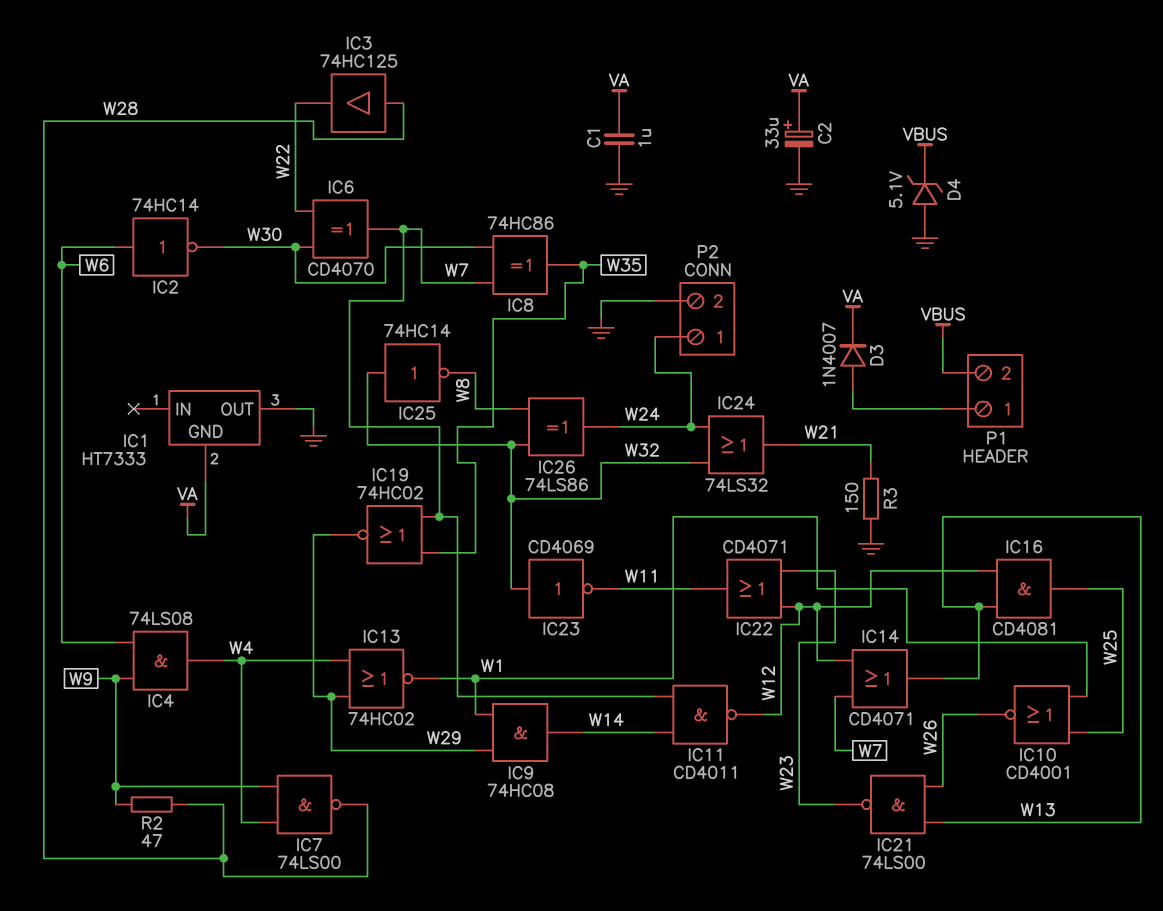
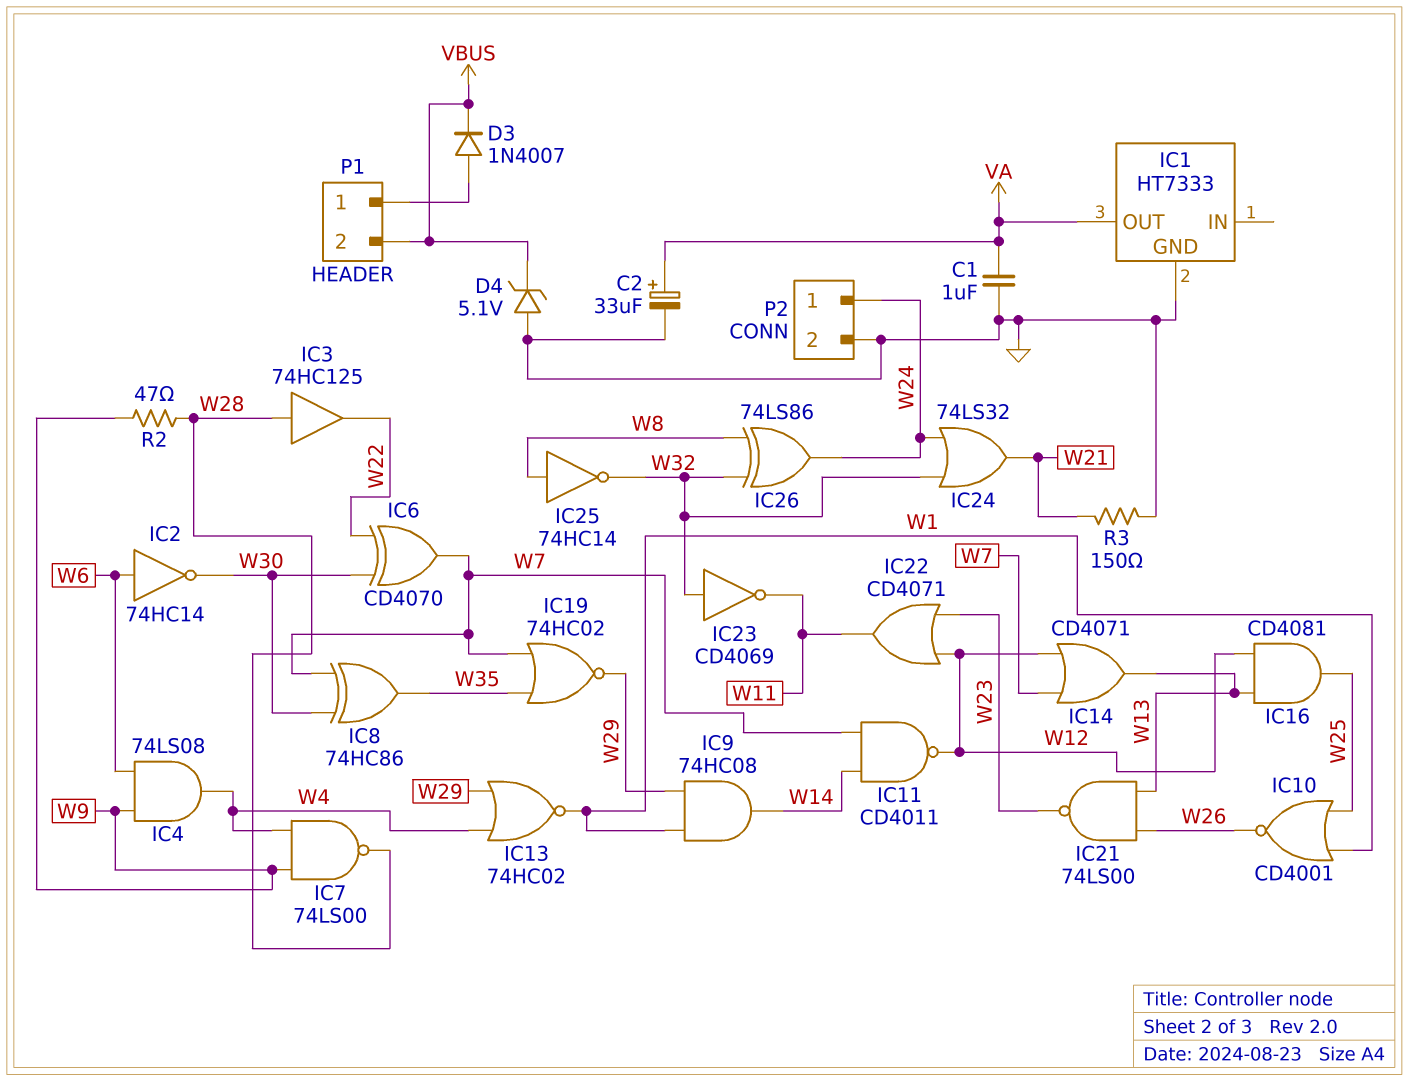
D3: diode 1N4007 (A P1/1, K VA) -> diode 1N4007 (A P1/1, K VBUS)
IC1 pin GND: VA -> GND
IC1 pin OUT: GND -> VA
IC25: NOT 74HC14 (in W32, out W8) -> NOT 74HC14 (in W8, out W32)

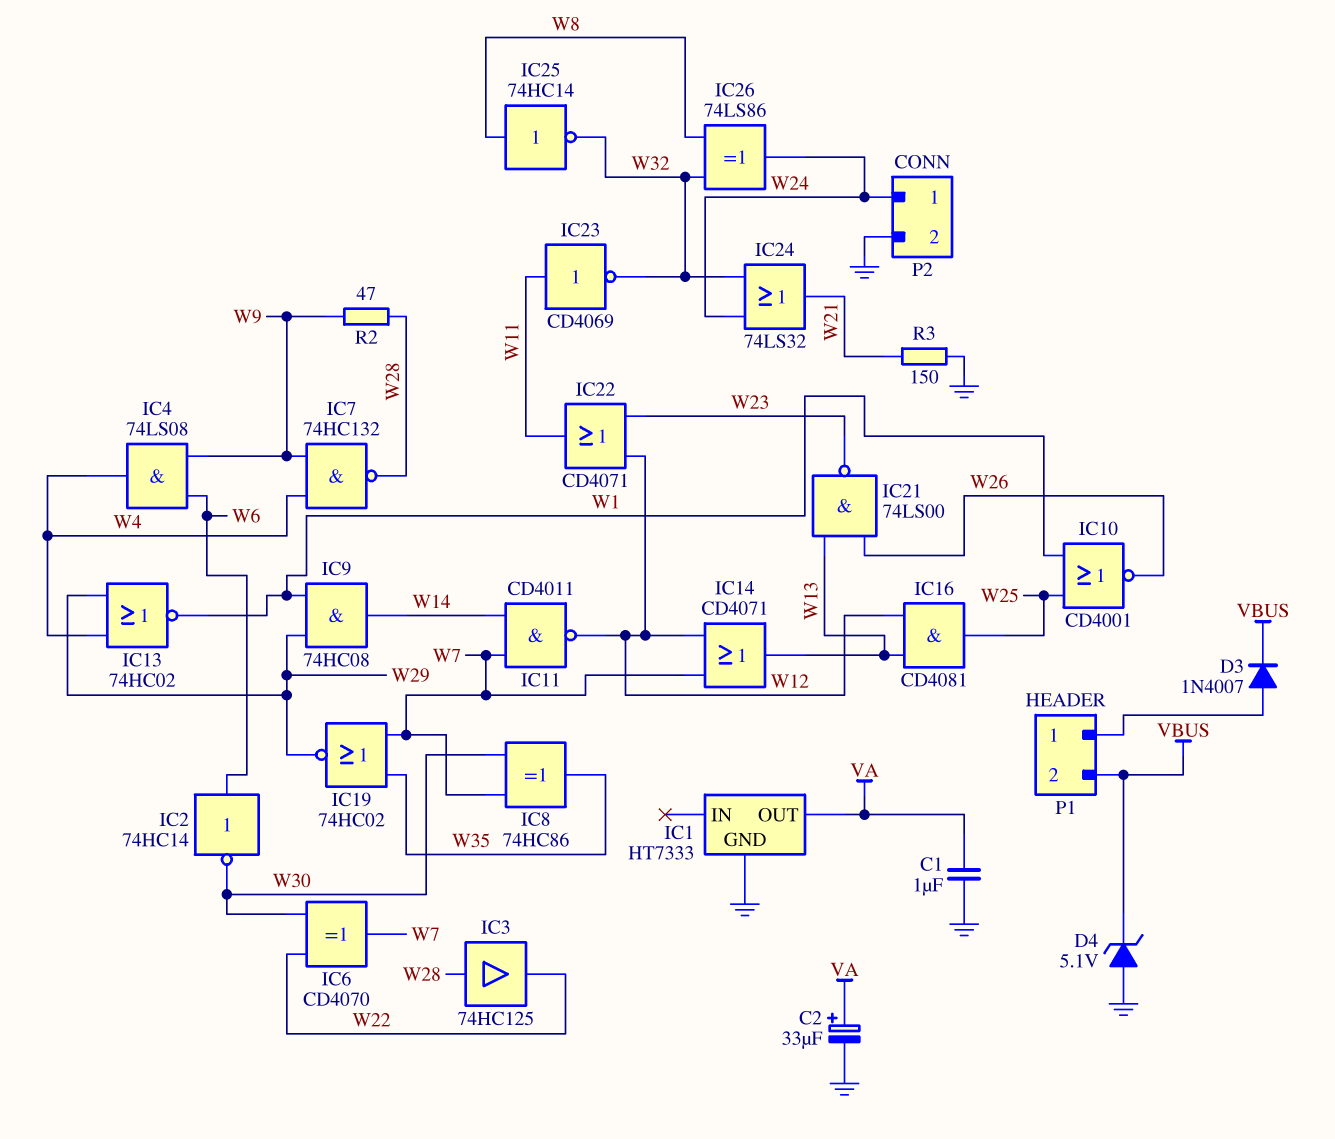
IC7: NAND 74LS00 (in W4, in W9, out W28) -> NAND 74HC132 (in W4, in W9, out W28)
IC23: NOT CD4069 (in W32, out W11) -> NOT CD4069 (in W11, out W32)

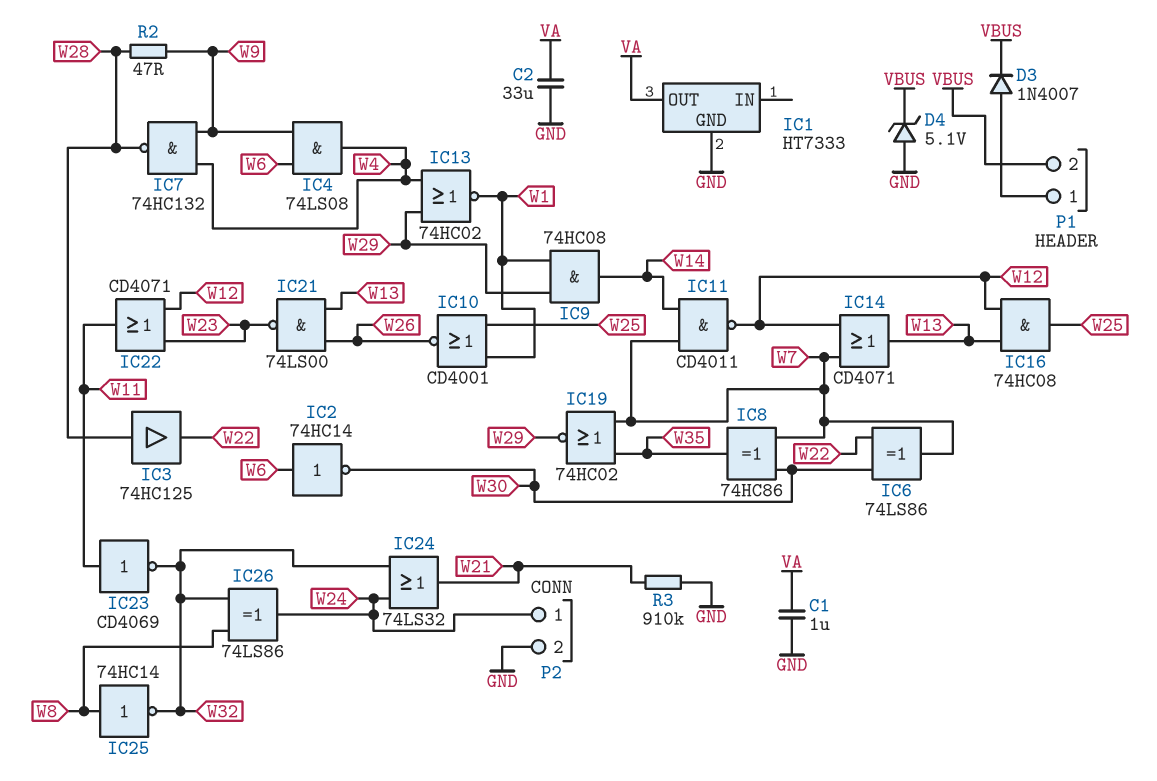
C2: 33uF (plus VA, minus GND) -> 33uF (GND, VA)
IC6: XOR CD4070 (in W22, in W30, out W7) -> XOR 74LS86 (in W22, in W30, out W7)
IC16: AND CD4081 (in W12, in W13, out W25) -> AND 74HC08 (in W12, in W13, out W25)
R3: 150 (GND, W21) -> 910k (GND, W21)

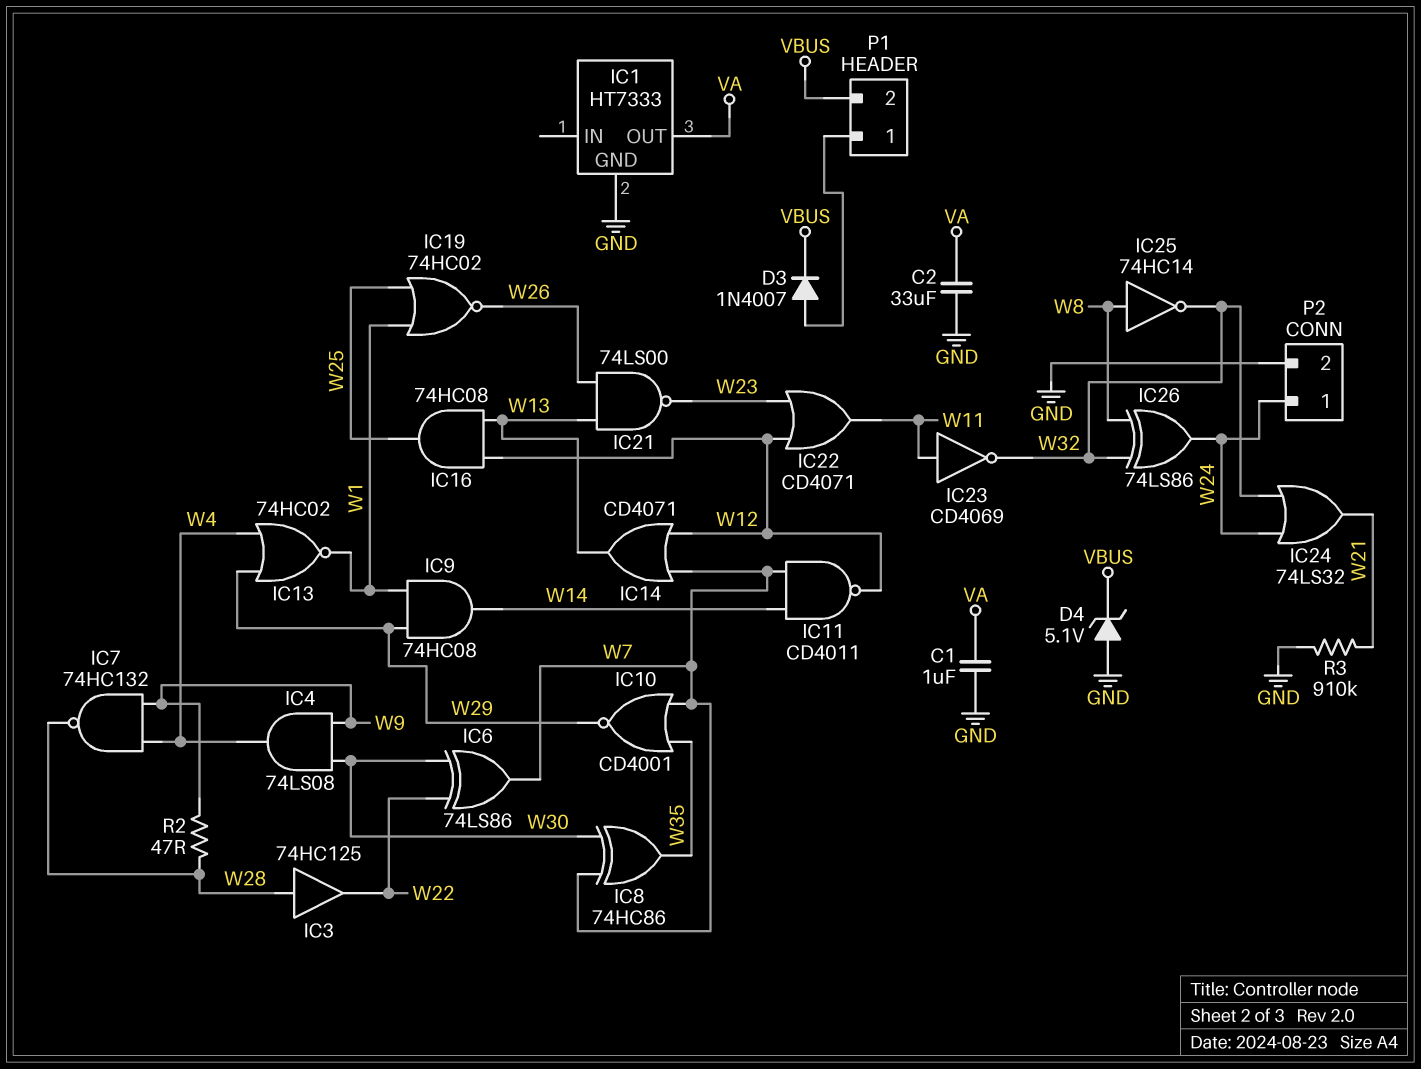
IC2: NOT 74HC14 (in W6, out W30) -> none
IC4: AND 74LS08 (in W6, in W9, out W4) -> AND 74LS08 (in W9, in W30, out W4)
IC10: NOR CD4001 (in W1, in W25, out W26) -> NOR CD4001 (in W7, in W35, out W29)
IC19: NOR 74HC02 (in W7, in W35, out W29) -> NOR 74HC02 (in W1, in W25, out W26)

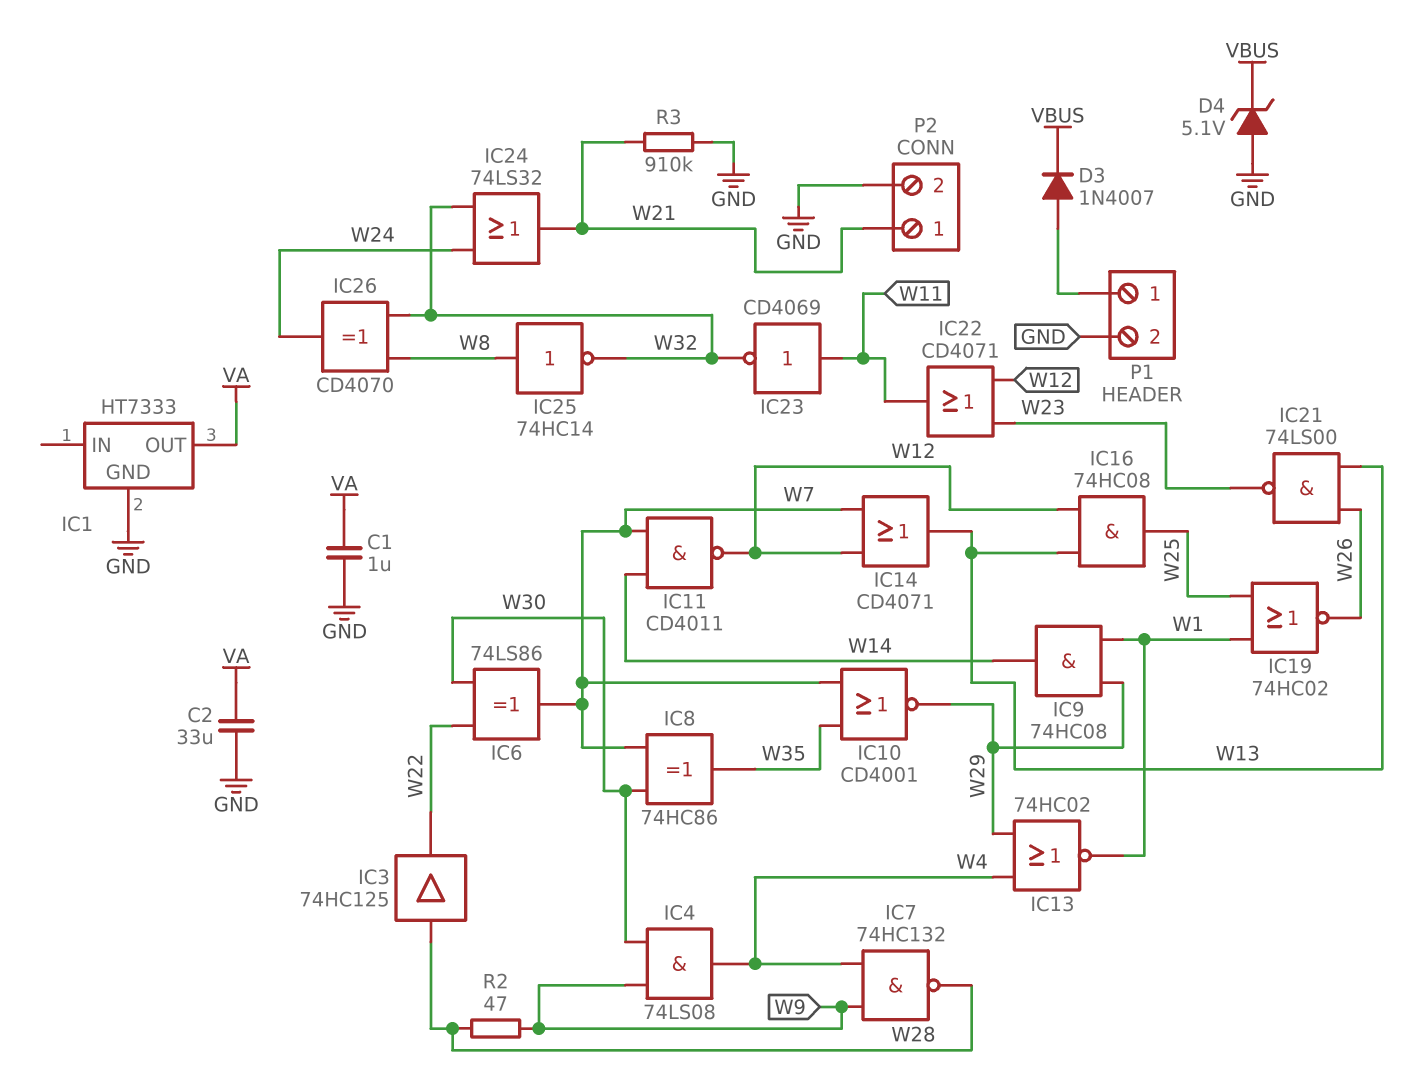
IC26: XOR 74LS86 (in W8, in W32, out W24) -> XOR CD4070 (in W8, in W32, out W24)
P1 pin 2: VBUS -> GND
P2 pin 1: W24 -> W21

